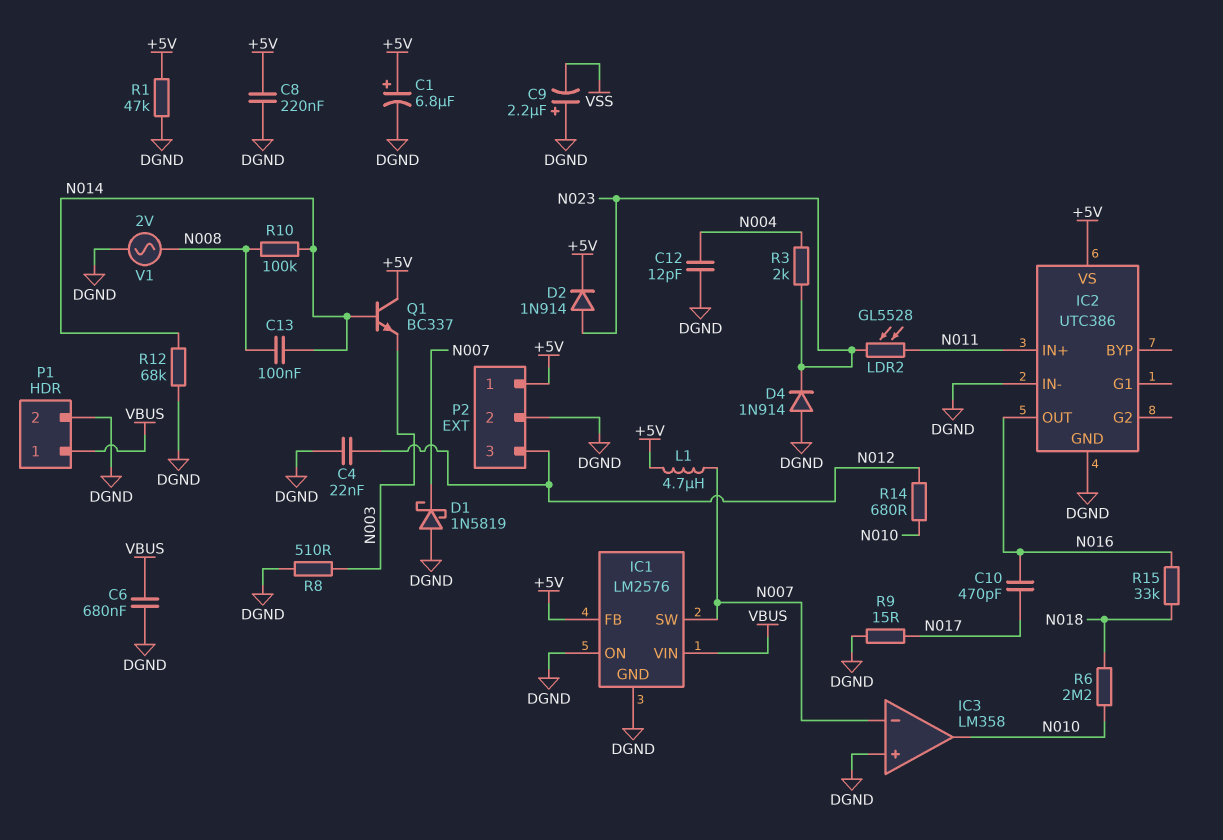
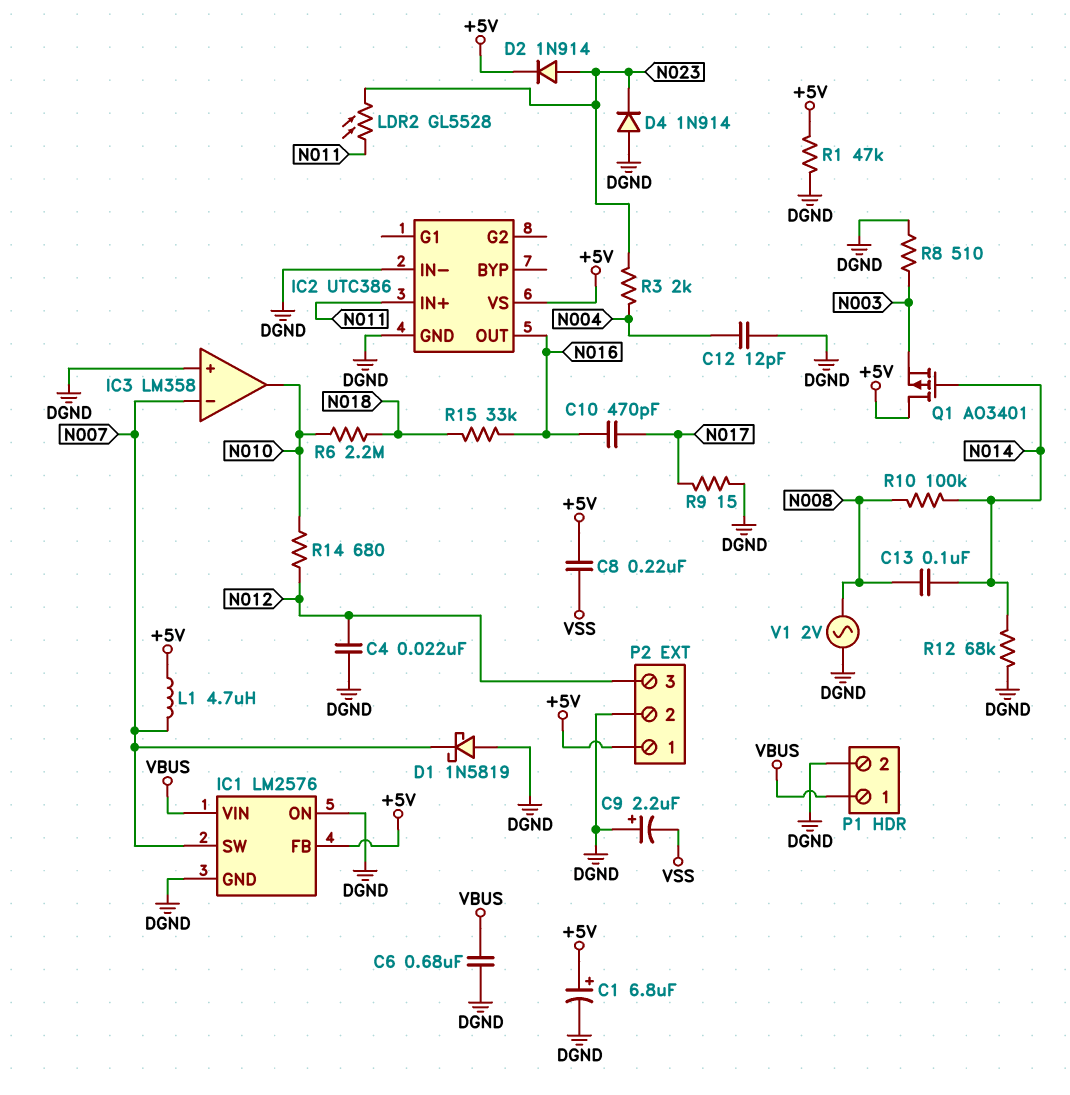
C8: 220nF (+5V, DGND) -> 220nF (+5V, VSS)
Q1: NPN BC337 (B N014, C +5V, E N003) -> PMOS AO3401 (G N014, D +5V, S N003)

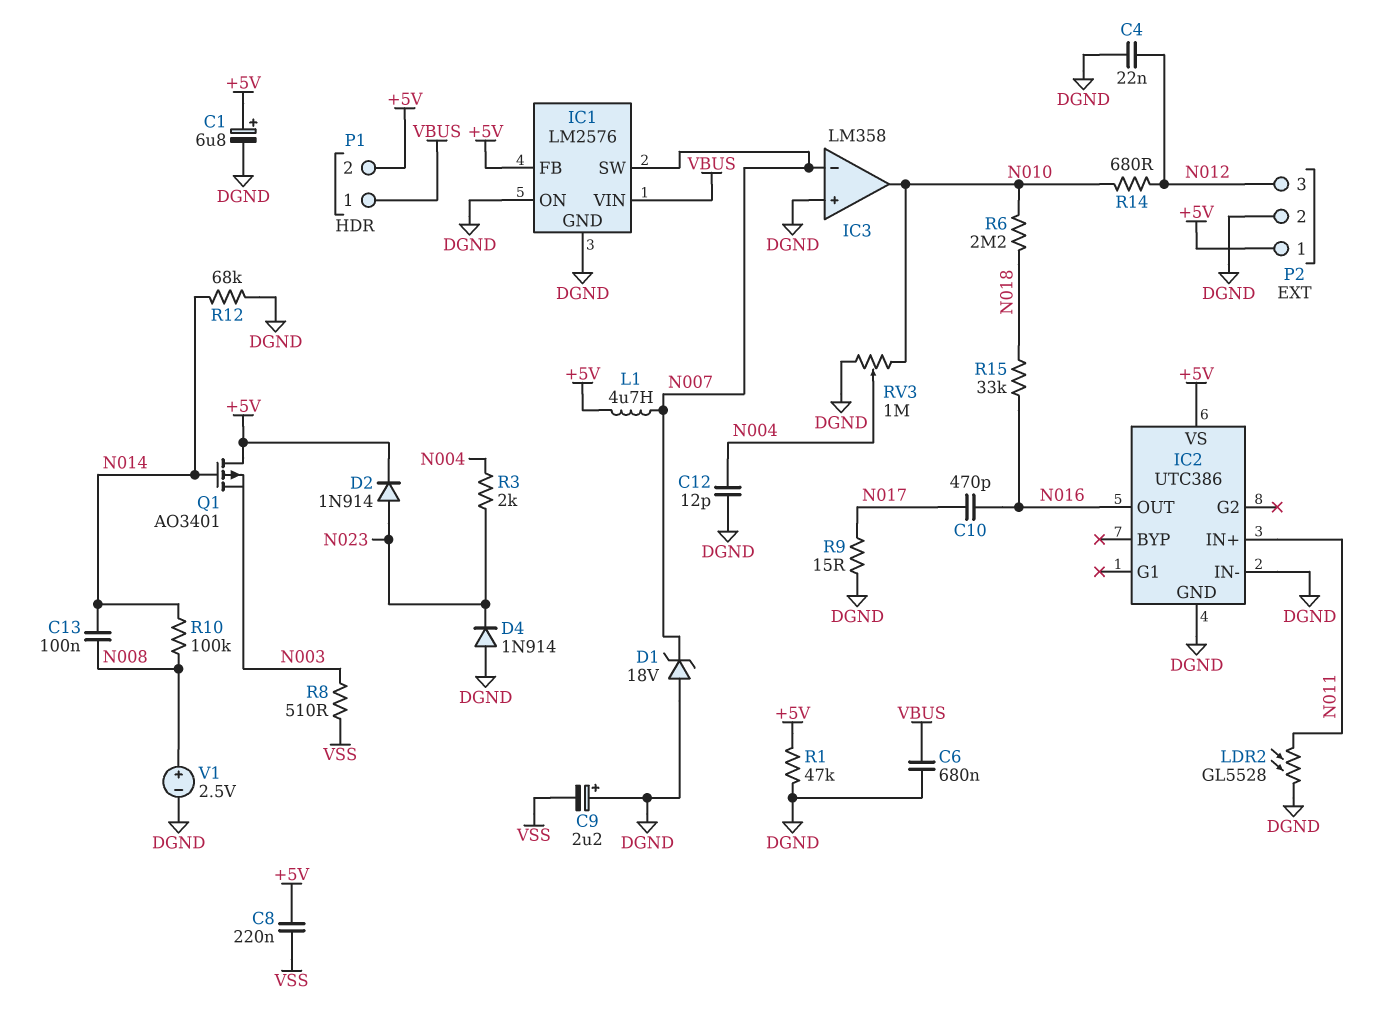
D1: schottky 1N5819 (A DGND, K N007) -> zener 18V (A DGND, K N007)
LDR2: GL5528 (N011, N023) -> GL5528 (DGND, N011)
P1 pin 2: DGND -> +5V
R8: 510 (DGND, N003) -> 510 (N003, VSS)
RV3: none -> 1M (DGND, N010, wiper N004)
V1: AC 2V (DGND, N008) -> 2.5V (plus N008, minus DGND)

